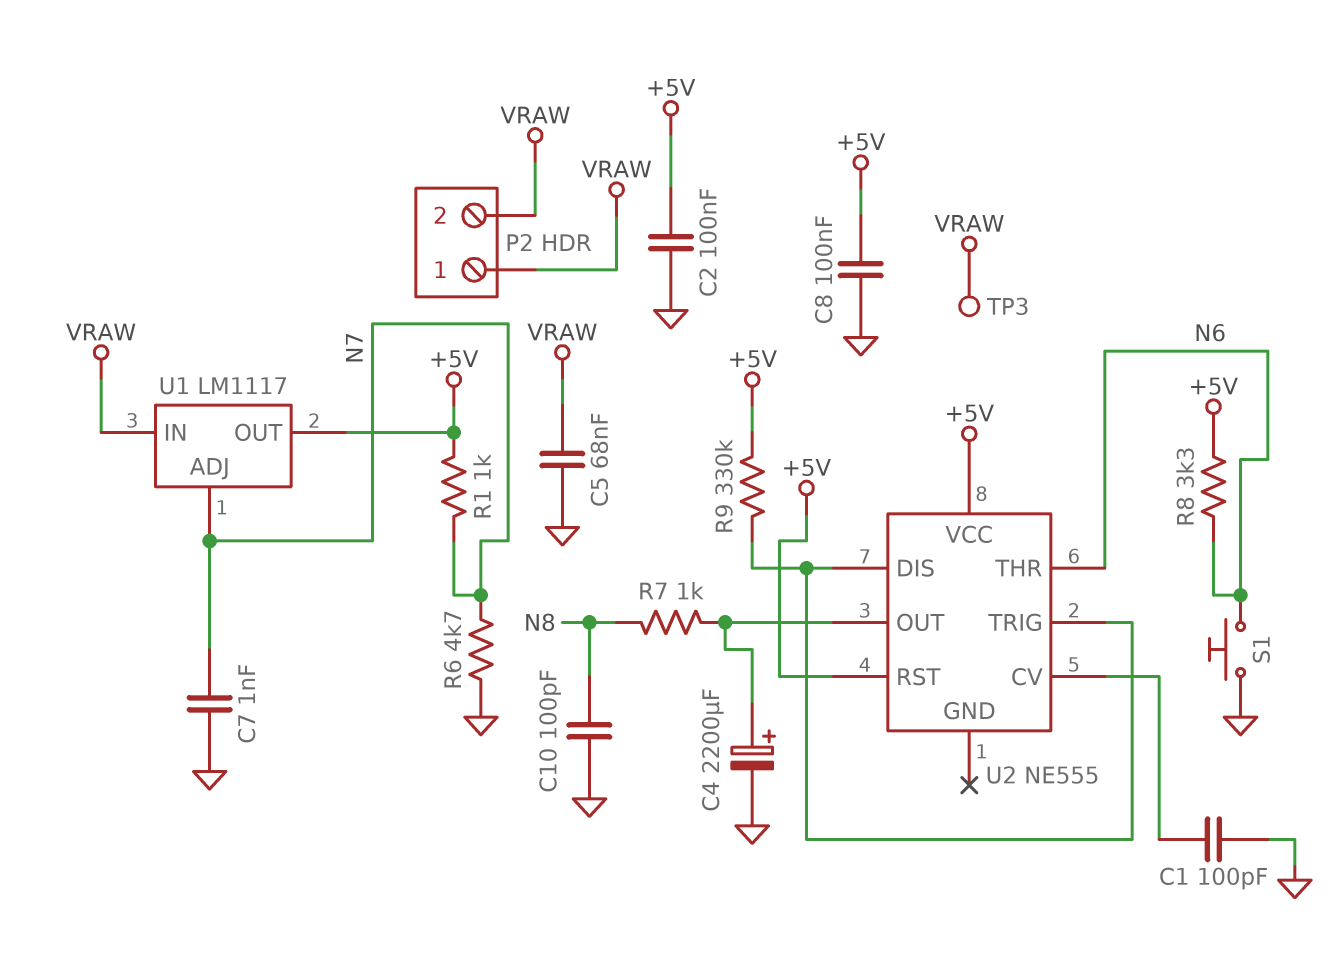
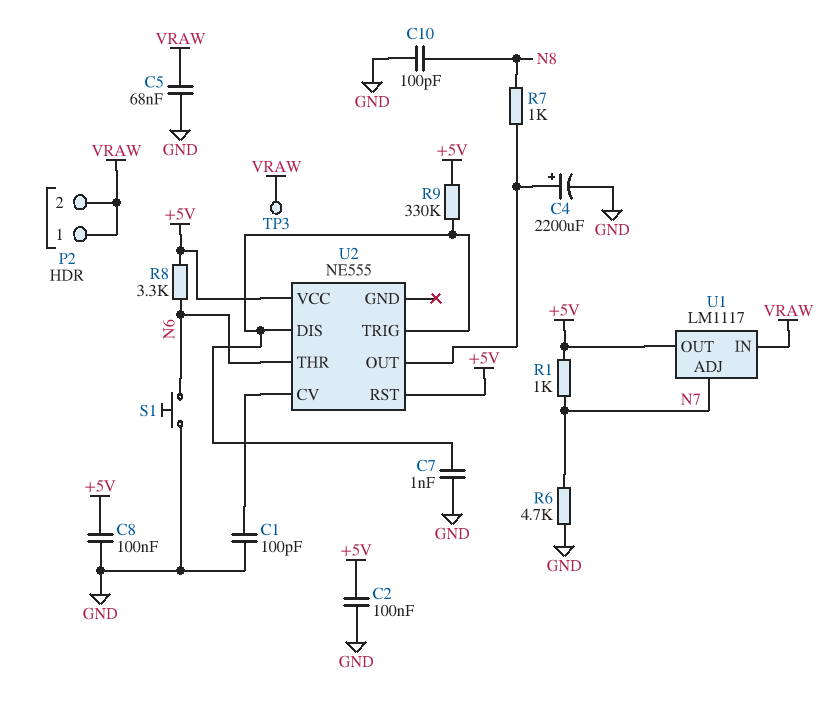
C7: 1nF (GND, N7) -> 1nF (GND, U2/DIS)

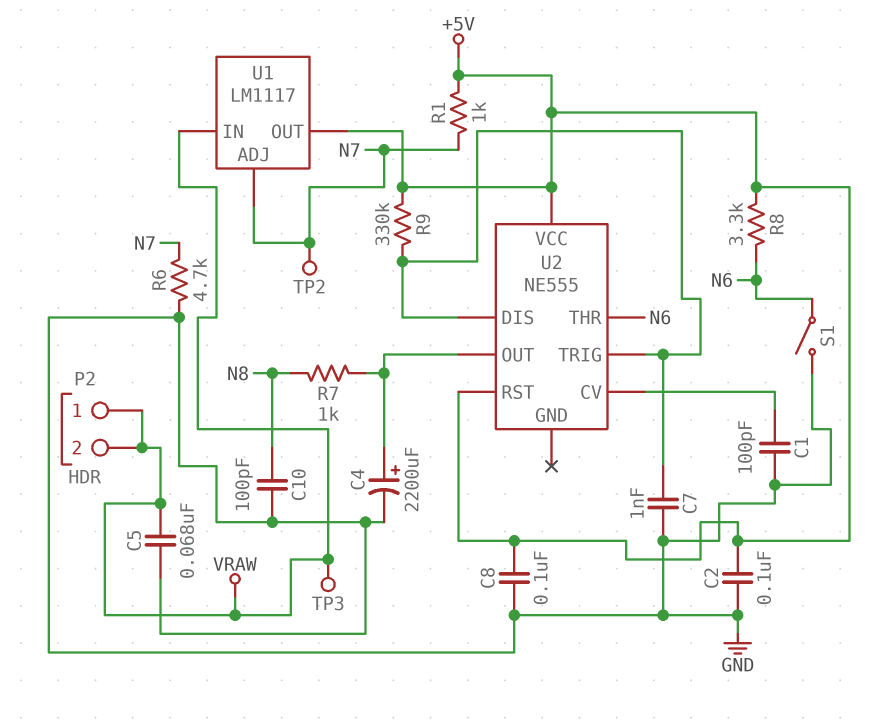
S1: button (GND, N6) -> switch (GND, N6)
TP2: none -> test point (N7)

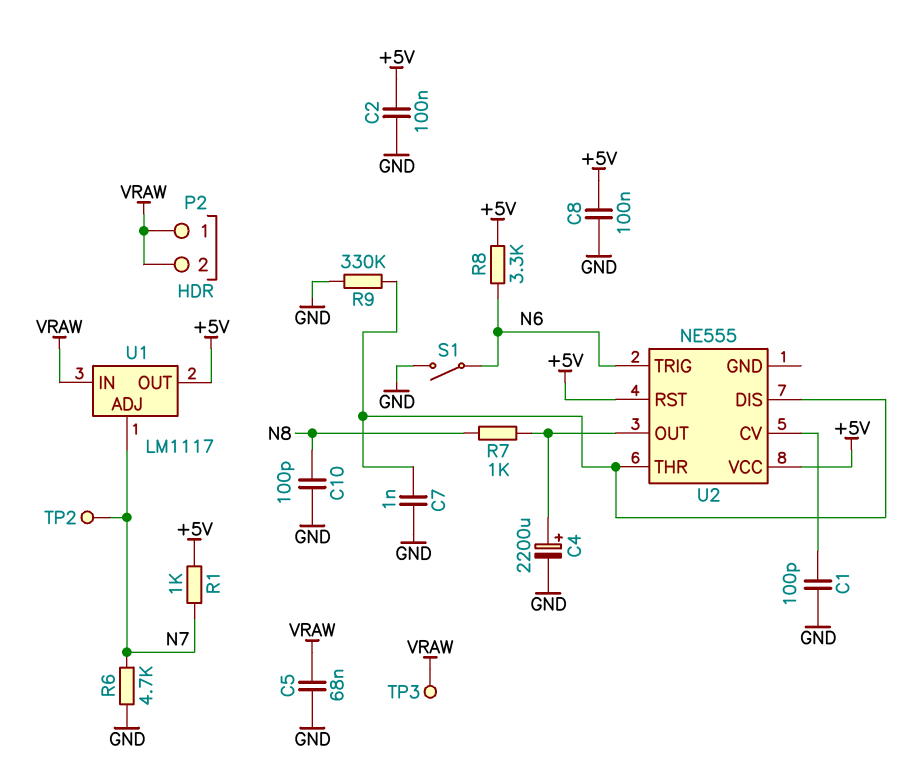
R9: 330k (+5V, U2/DIS) -> 330k (GND, U2/DIS)
U2 pin THR: N6 -> U2/DIS
U2 pin TRIG: U2/DIS -> N6

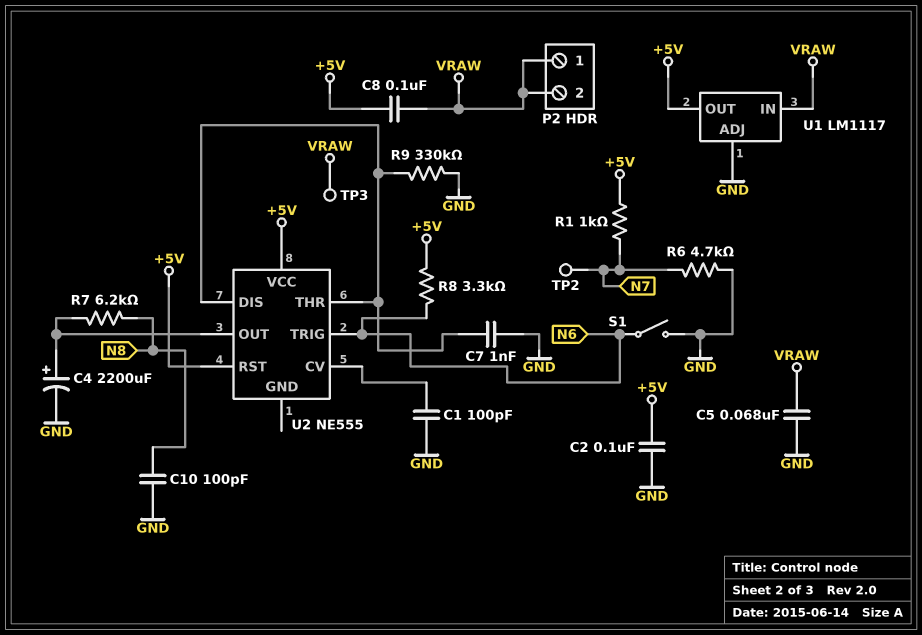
C8: 100nF (+5V, GND) -> 100nF (+5V, VRAW)
R7: 1k (N8, U2/OUT) -> 6.2k (N8, U2/OUT)
U1 pin ADJ: N7 -> GND

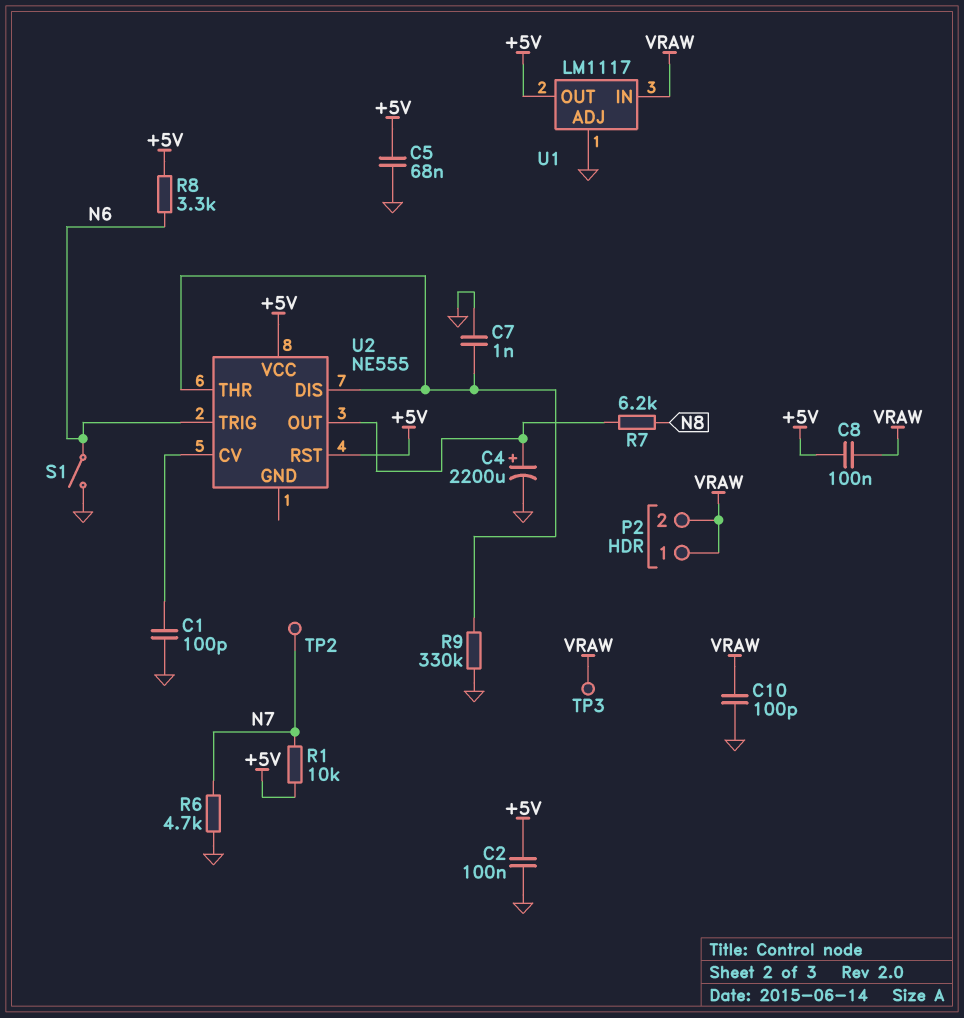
C5: 68nF (GND, VRAW) -> 68nF (+5V, GND)
C10: 100pF (GND, N8) -> 100pF (GND, VRAW)
R1: 1k (+5V, N7) -> 10k (+5V, N7)

